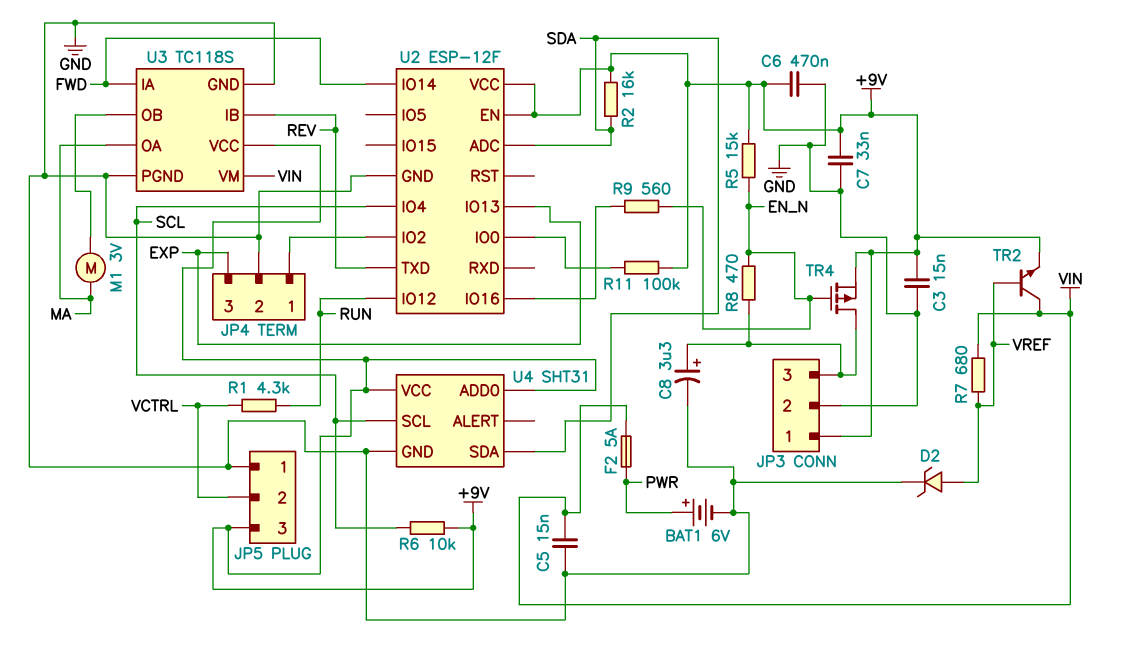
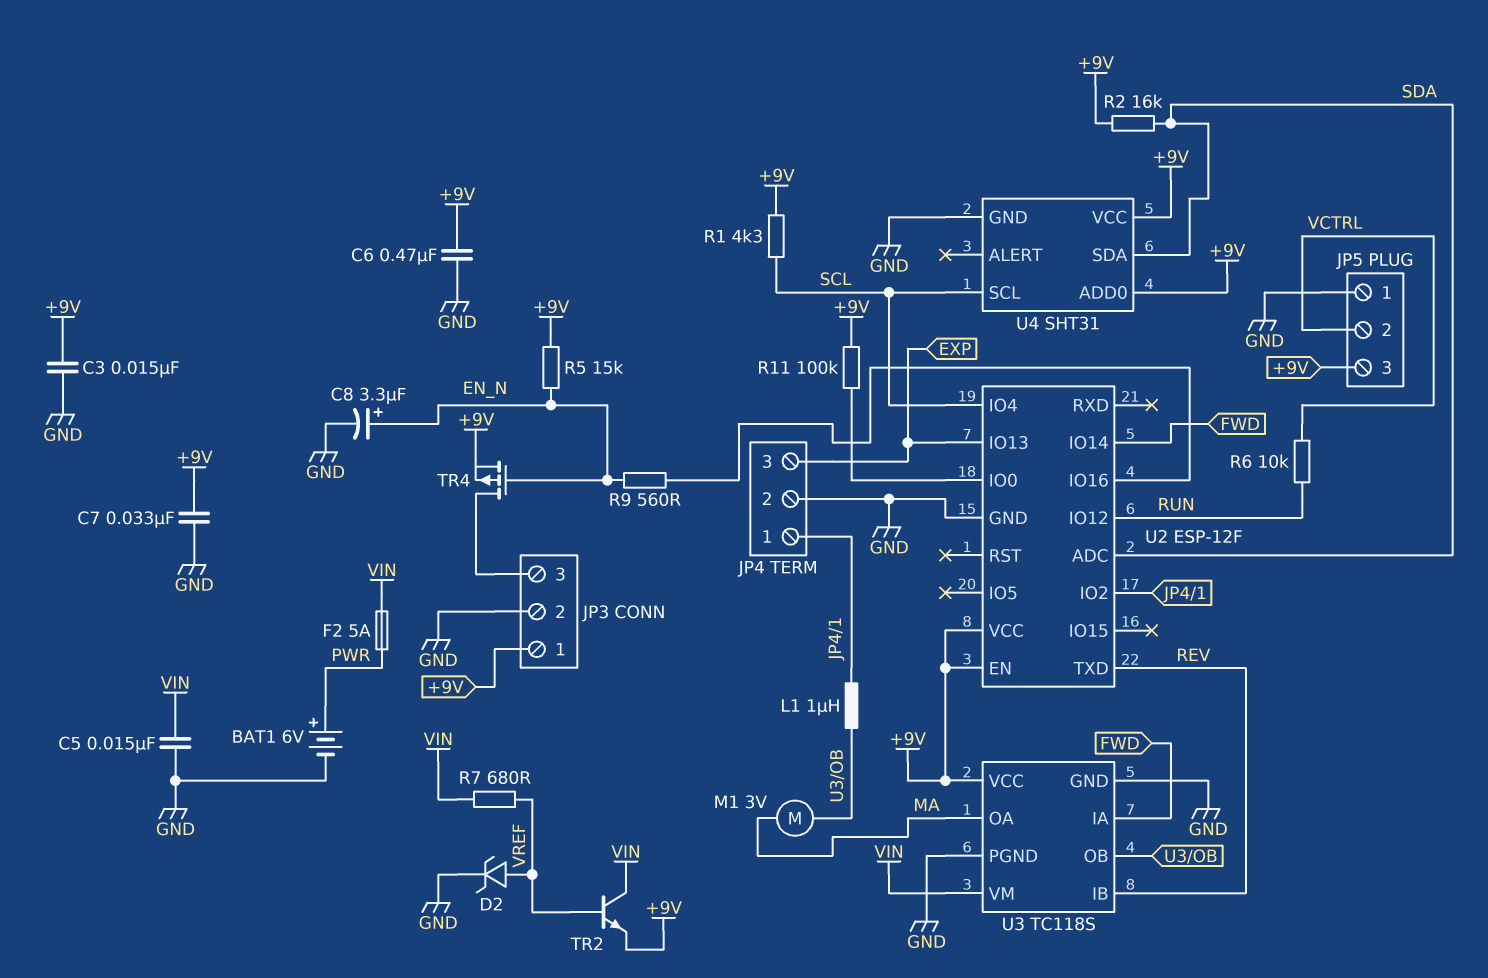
C8: 3.3uF (plus JP3/3, minus GND) -> 3.3uF (plus EN_N, minus GND)
L1: none -> 1uH (JP4/1, U3/OB)
R1: 4.3k (RUN, VCTRL) -> 4.3k (+9V, SCL)
R6: 10k (+9V, SCL) -> 10k (RUN, VCTRL)
R8: 470 (EN_N, JP3/3) -> none

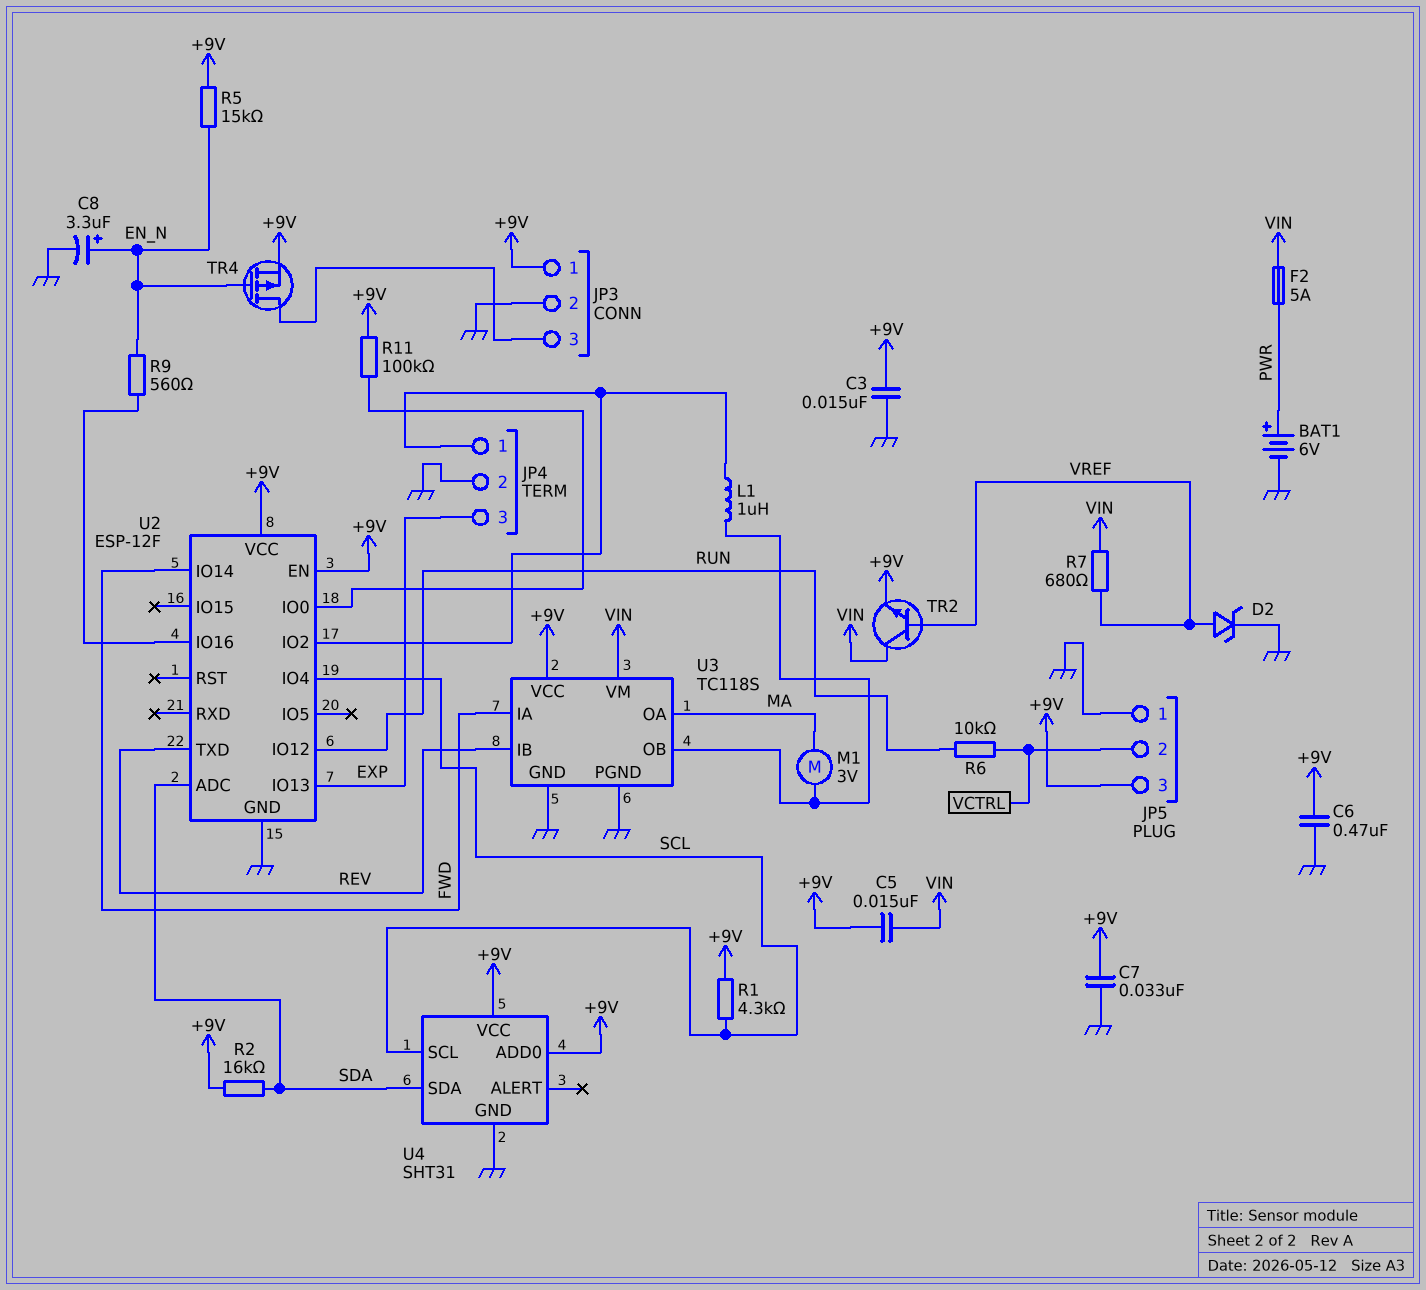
C5: 15nF (GND, VIN) -> 15nF (+9V, VIN)

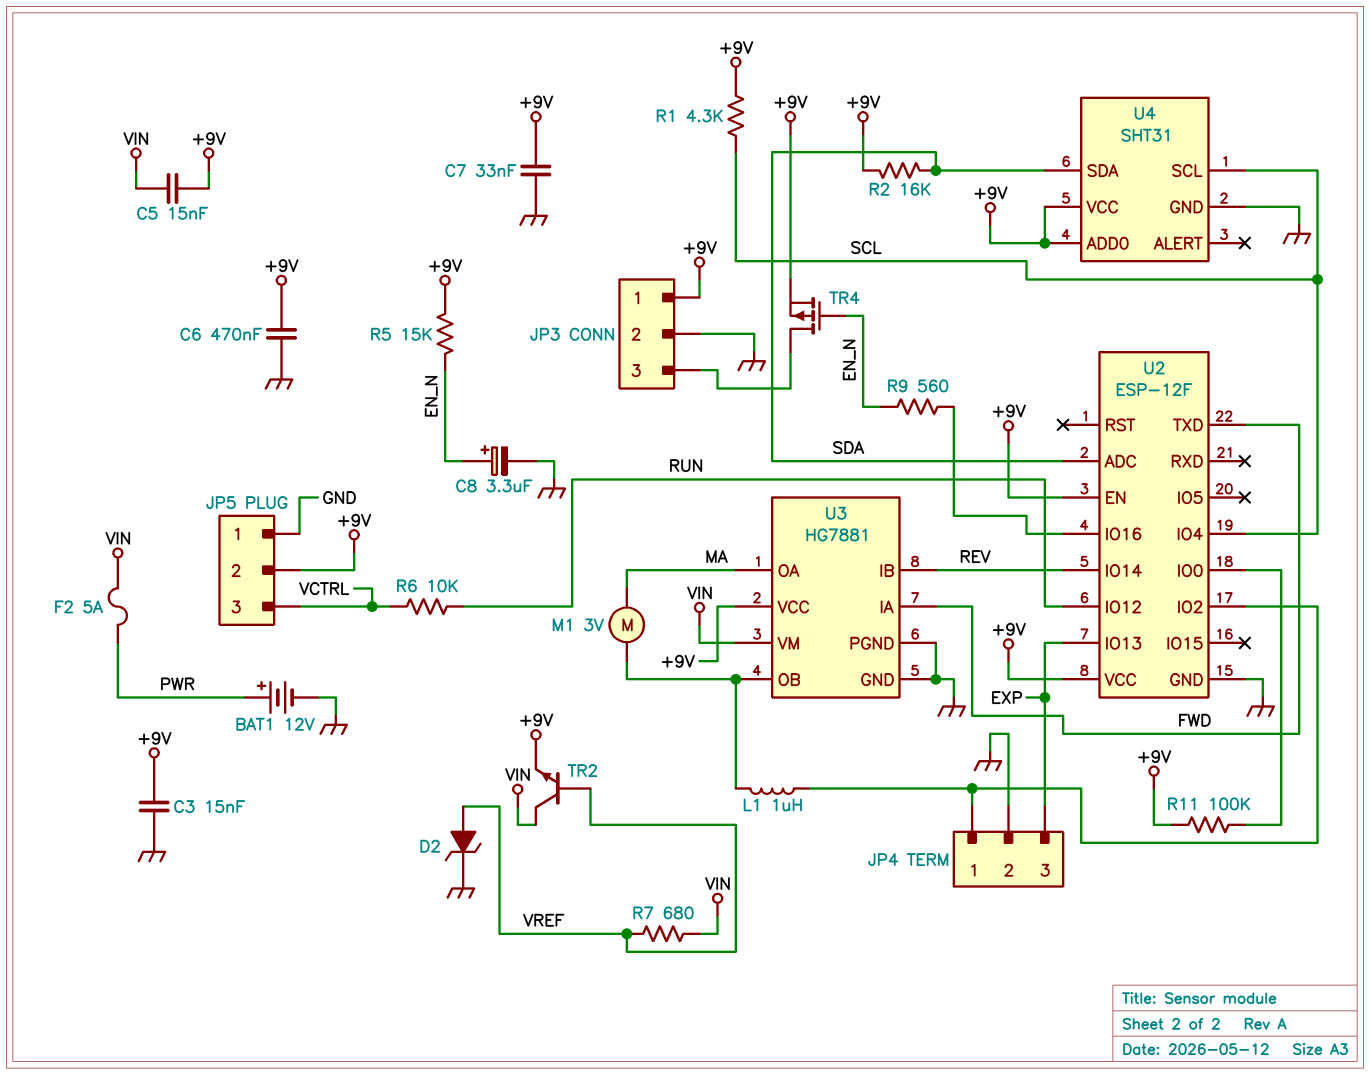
BAT1: 6V (plus PWR, minus GND) -> 12V (plus PWR, minus GND)
JP5 pin 2: VCTRL -> +9V
JP5 pin 3: +9V -> VCTRL
U2 pin IO14: FWD -> REV
U2 pin TXD: REV -> FWD
U3: TC118S -> HG7881

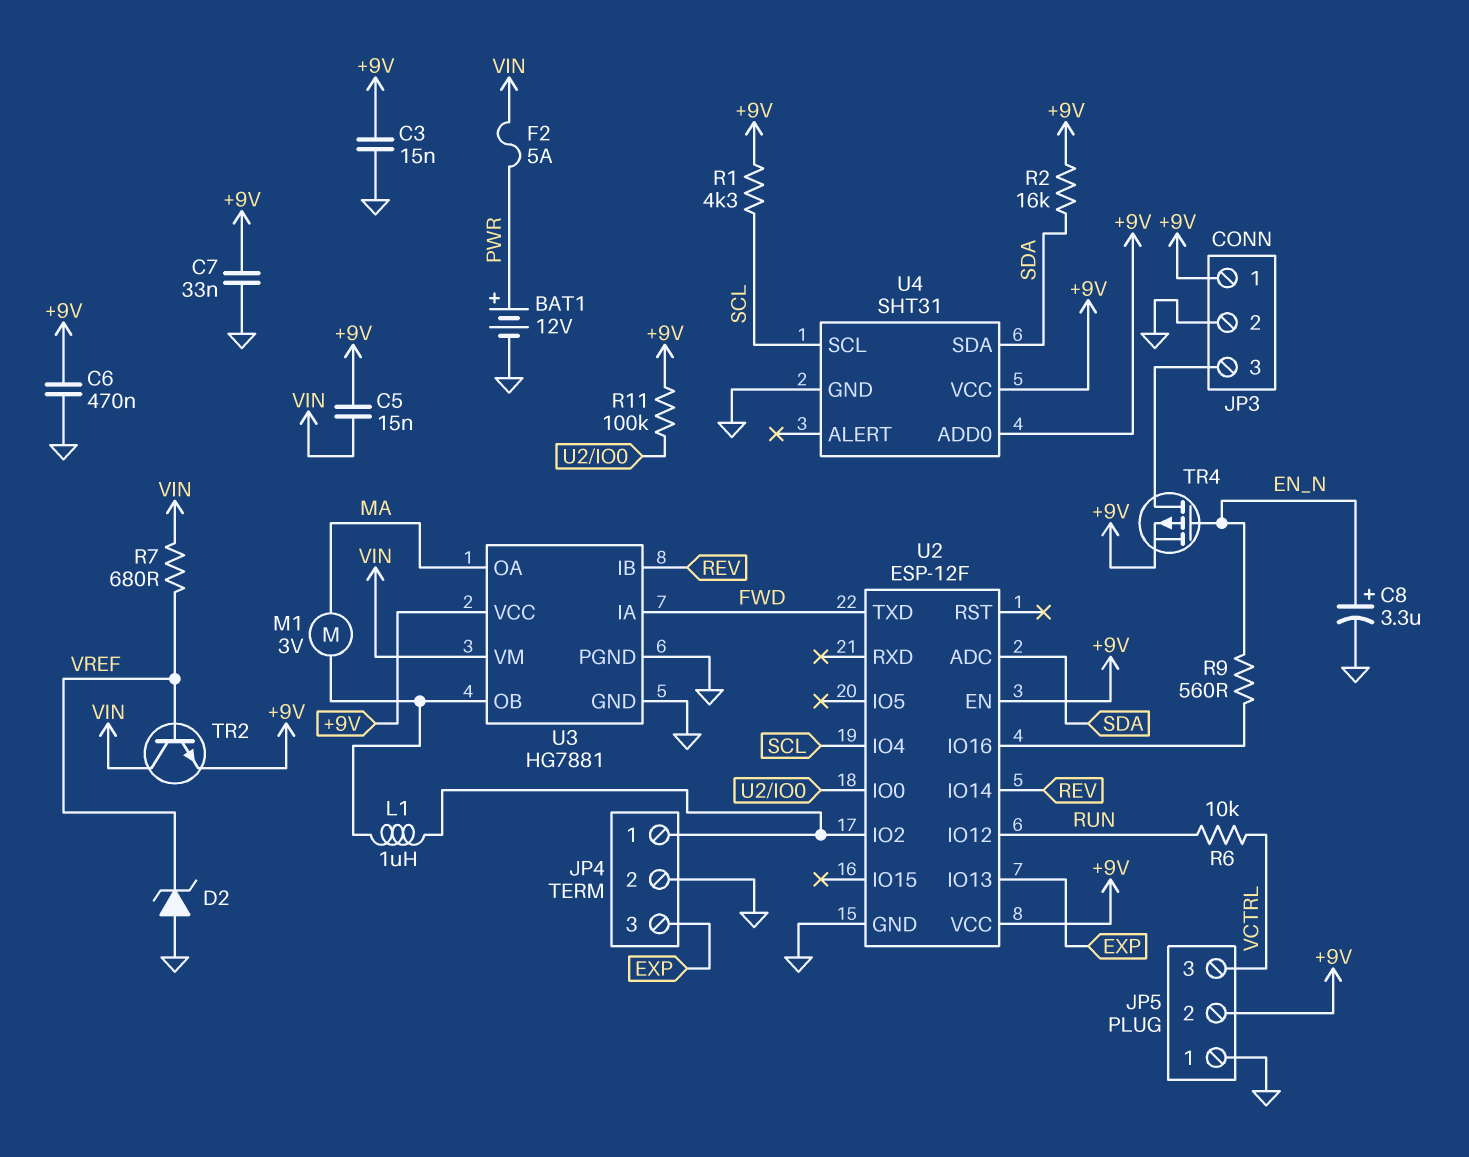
D2: zener (A VREF, K GND) -> zener (A GND, K VREF)
R5: 15k (+9V, EN_N) -> none

